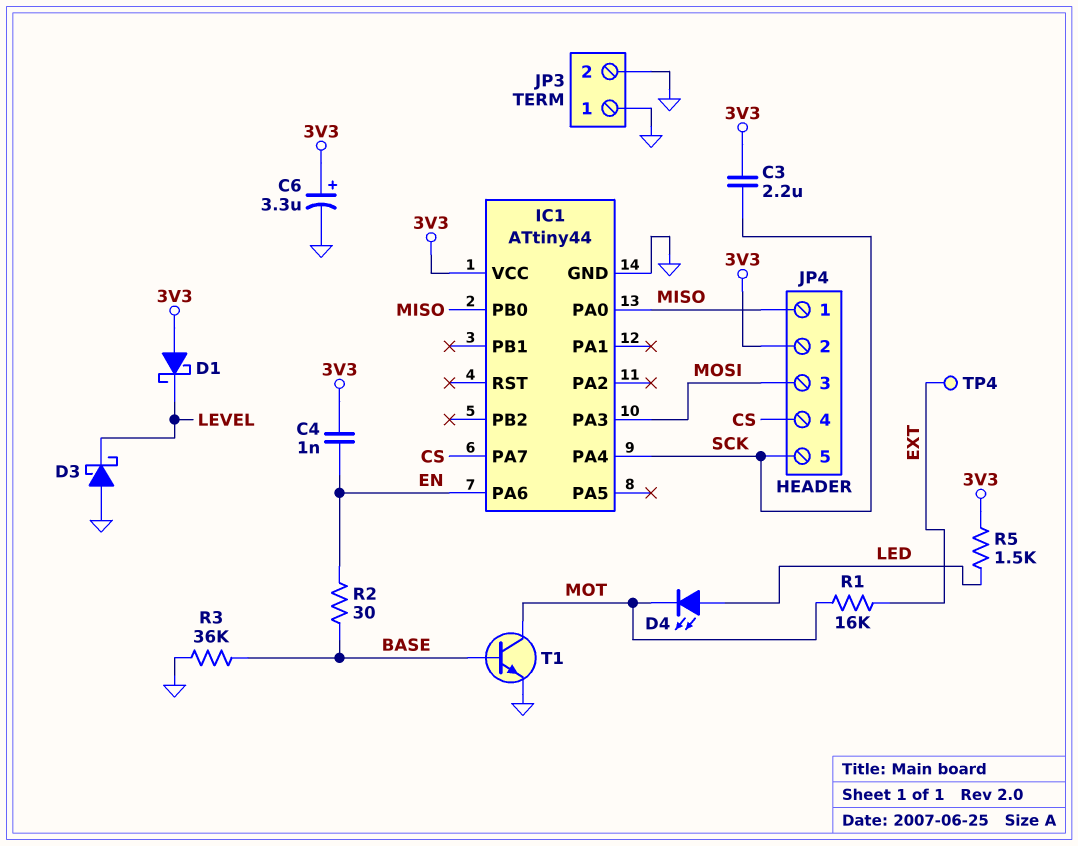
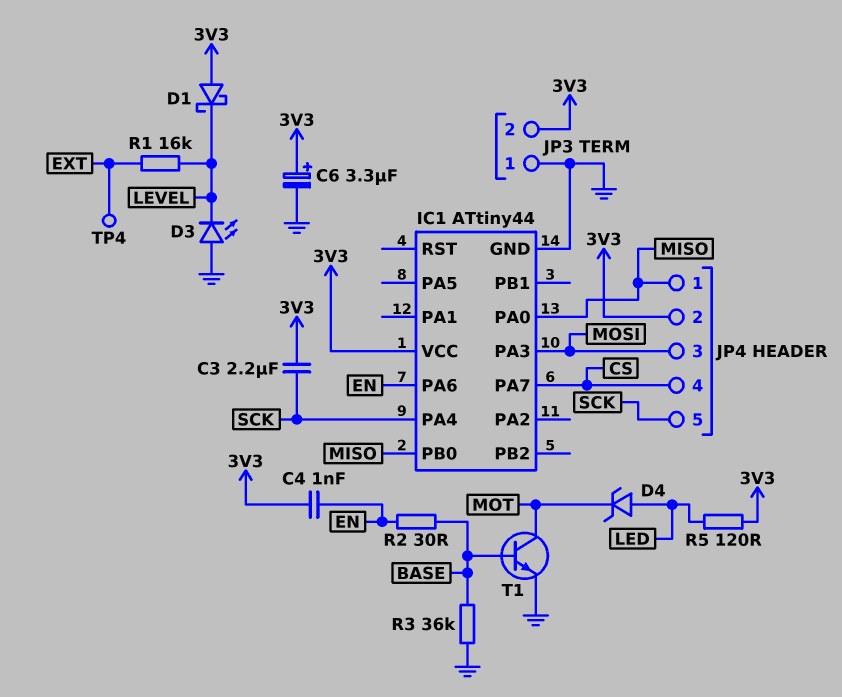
D3: schottky (A GND, K LEVEL) -> LED (A GND, K LEVEL)
D4: LED (A LED, K MOT) -> zener (A LED, K MOT)
JP3 pin 2: GND -> 3V3
R1: 16k (EXT, MOT) -> 16k (EXT, LEVEL)
R5: 1.5k (3V3, LED) -> 120 (3V3, LED)

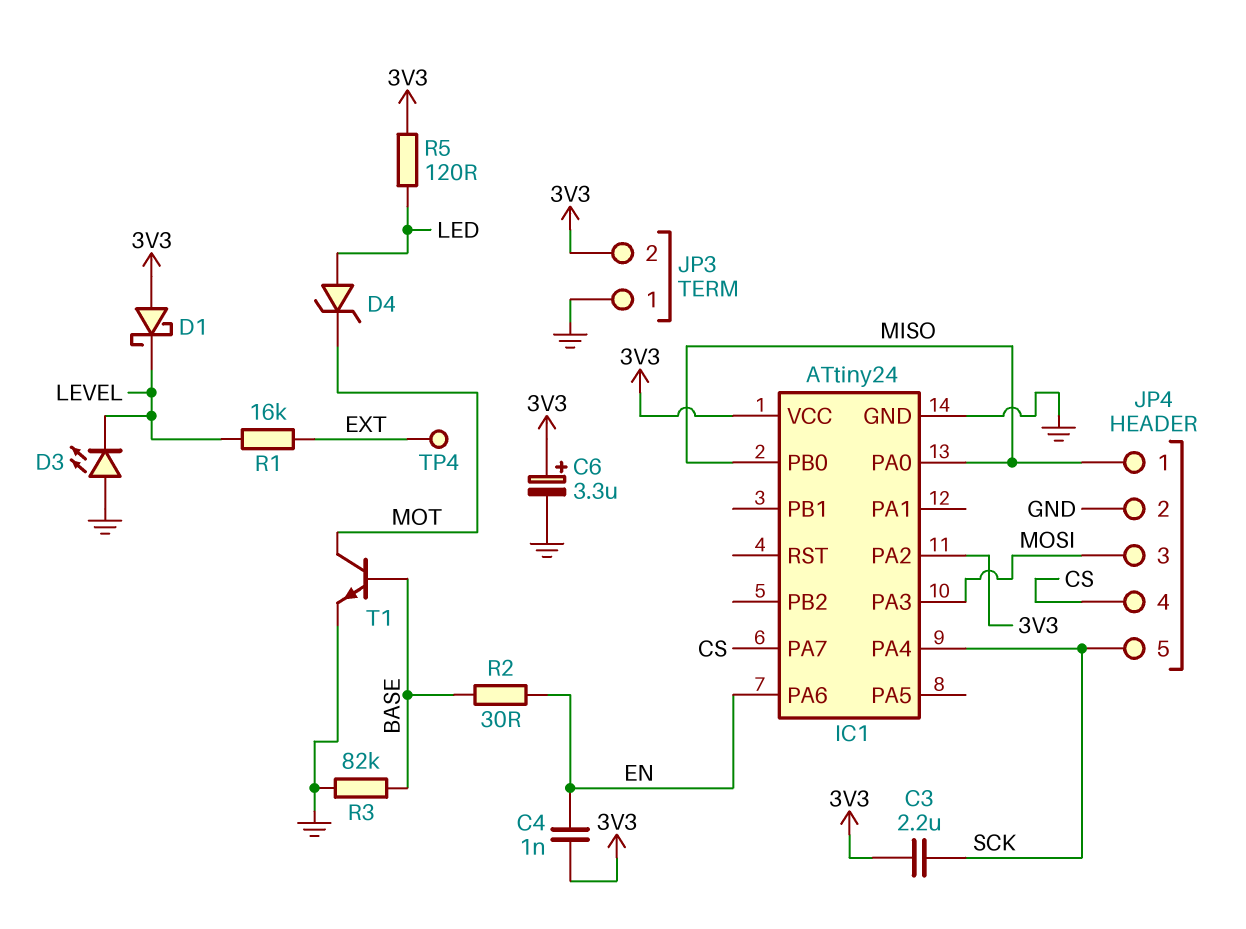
IC1: ATtiny44 -> ATtiny24
IC1 pin PA2: none -> 3V3
JP4 pin 2: 3V3 -> GND
R3: 36k (BASE, GND) -> 82k (BASE, GND)

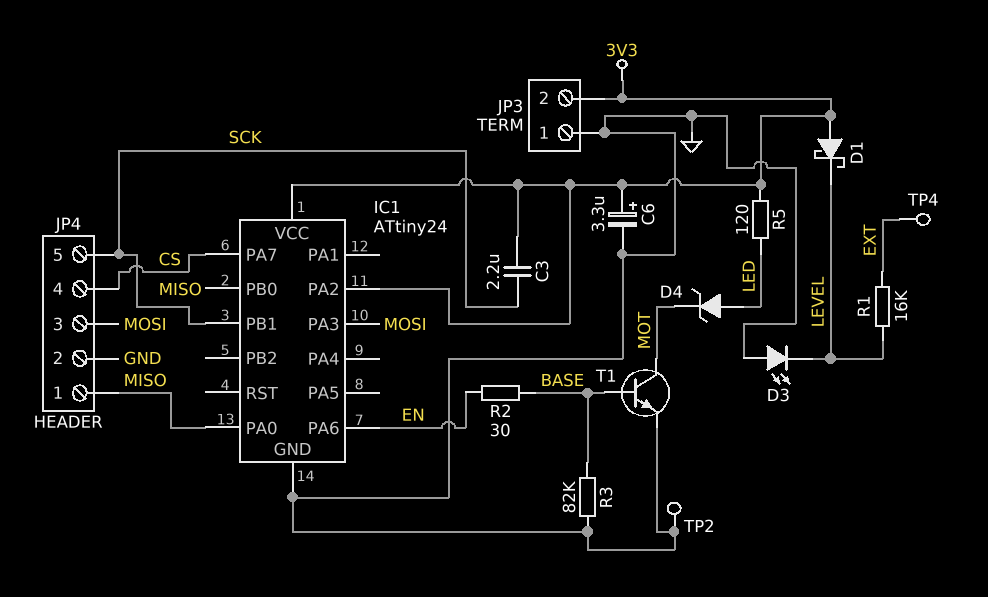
C4: 1nF (3V3, EN) -> none
IC1 pin PA4: SCK -> none
IC1 pin PB1: none -> SCK
TP2: none -> test point (GND)

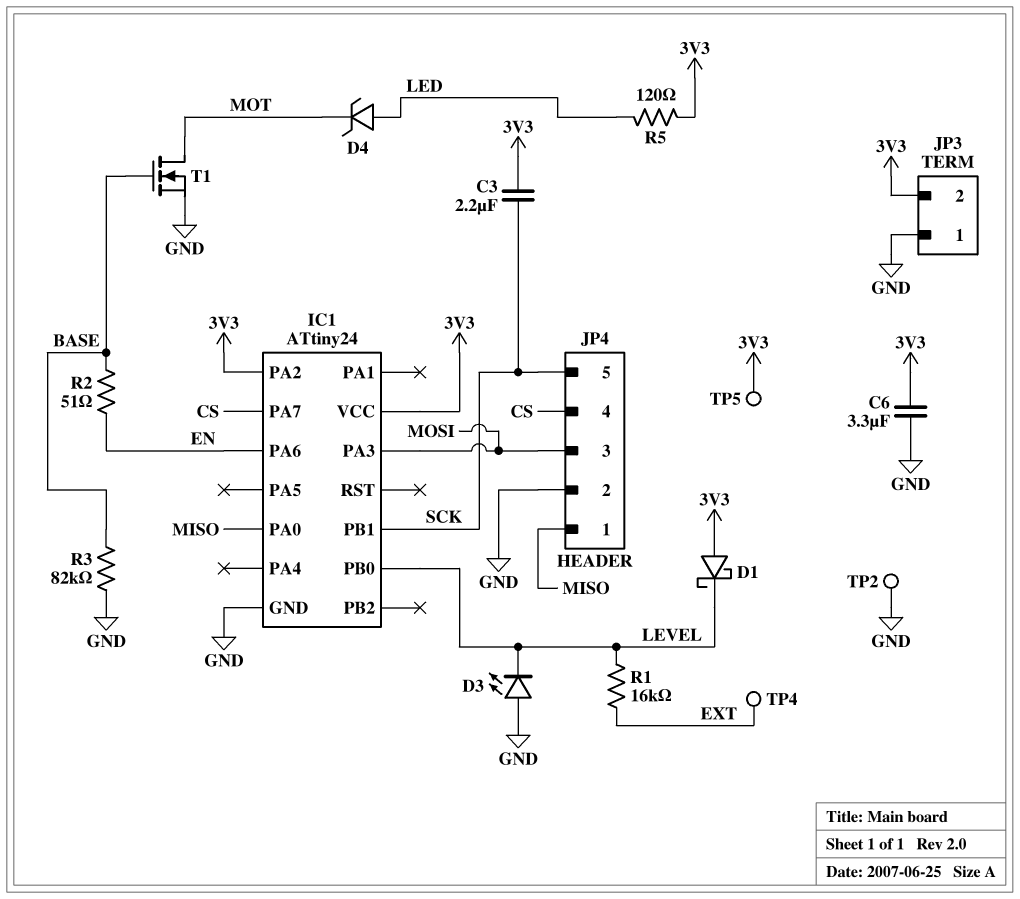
C6: 3.3uF (plus 3V3, minus GND) -> 3.3uF (3V3, GND)
IC1 pin PB0: MISO -> LEVEL
R2: 30 (BASE, EN) -> 51 (BASE, EN)
T1: NPN (B BASE, C MOT, E GND) -> NMOS (G BASE, D MOT, S GND)
TP5: none -> test point (3V3)

